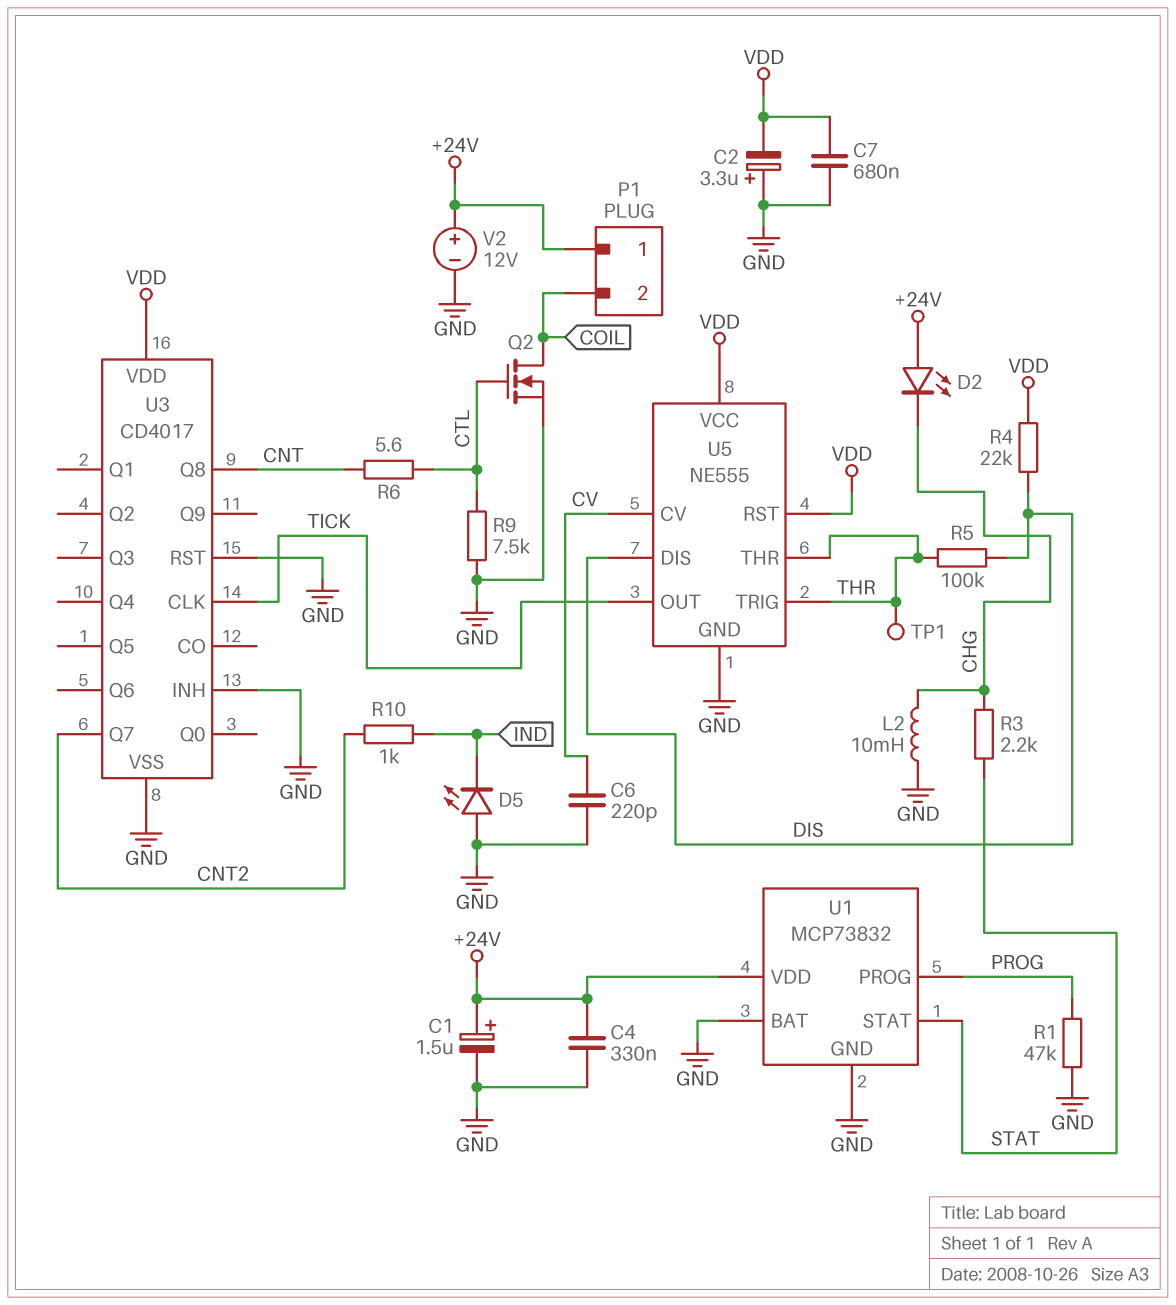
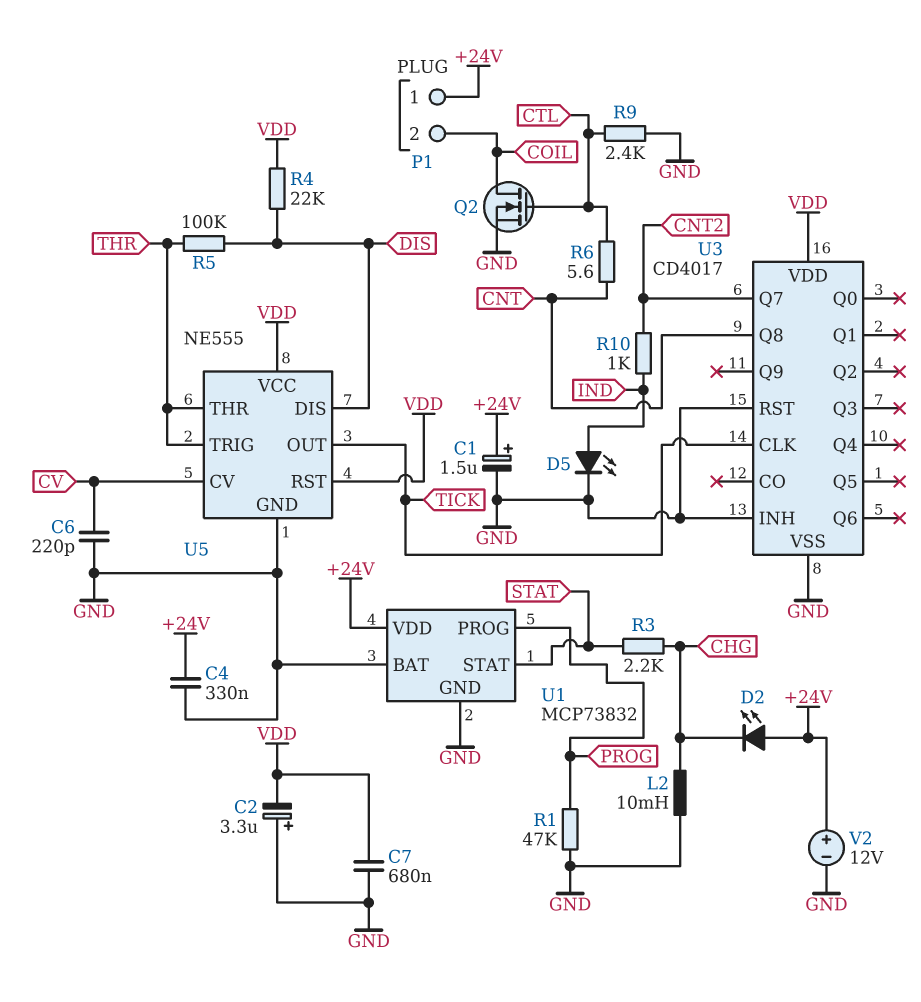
D5: LED (A GND, K IND) -> LED (A IND, K GND)
R9: 7.5k (CTL, GND) -> 2.4k (CTL, GND)
TP1: test point (THR) -> none

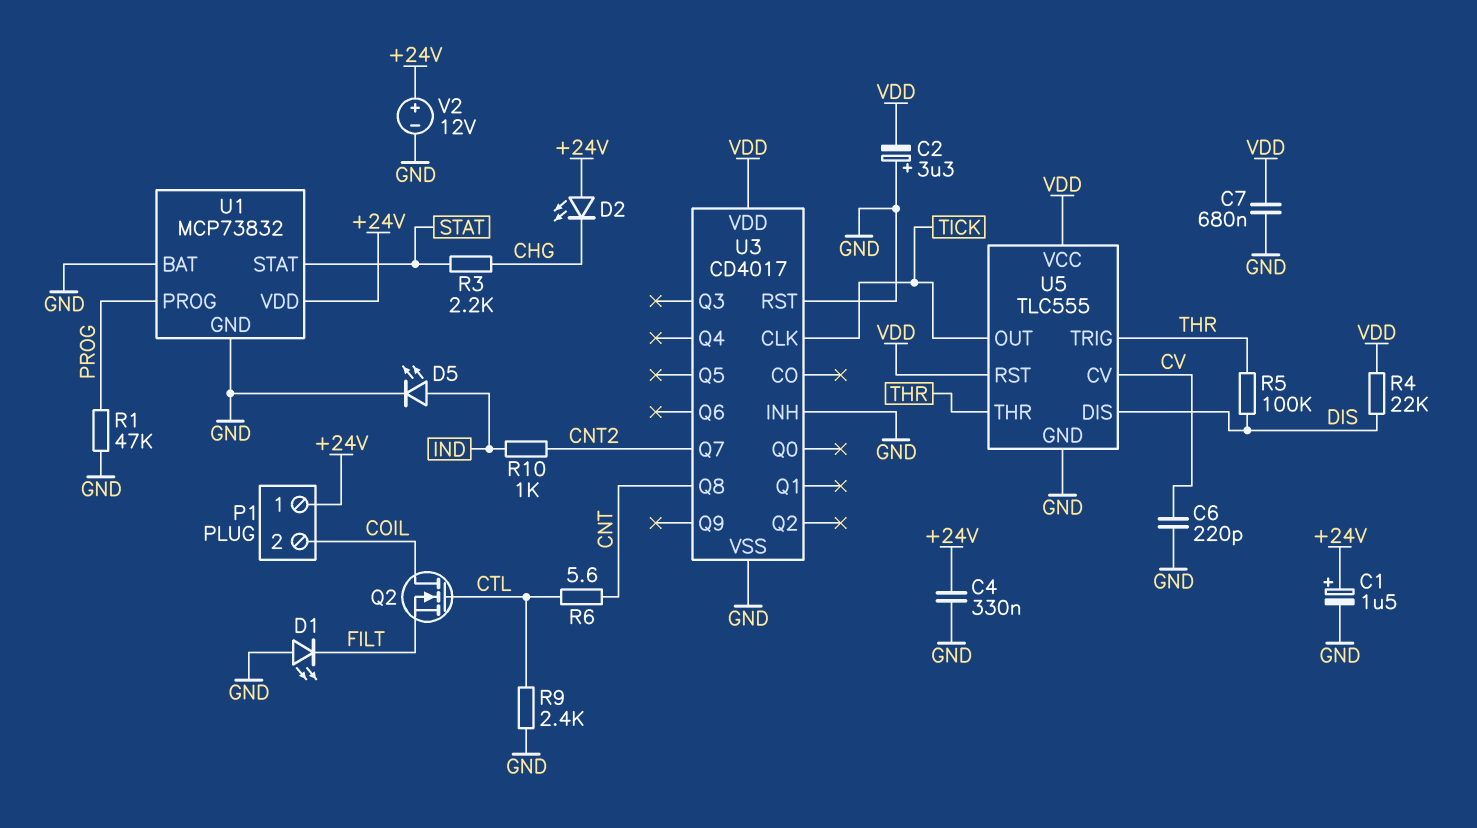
D1: none -> LED (A GND, K FILT)
L2: 10mH (CHG, GND) -> none
Q2: NMOS (G CTL, D COIL, S GND) -> NMOS (G CTL, D COIL, S FILT)
U5: NE555 -> TLC555

